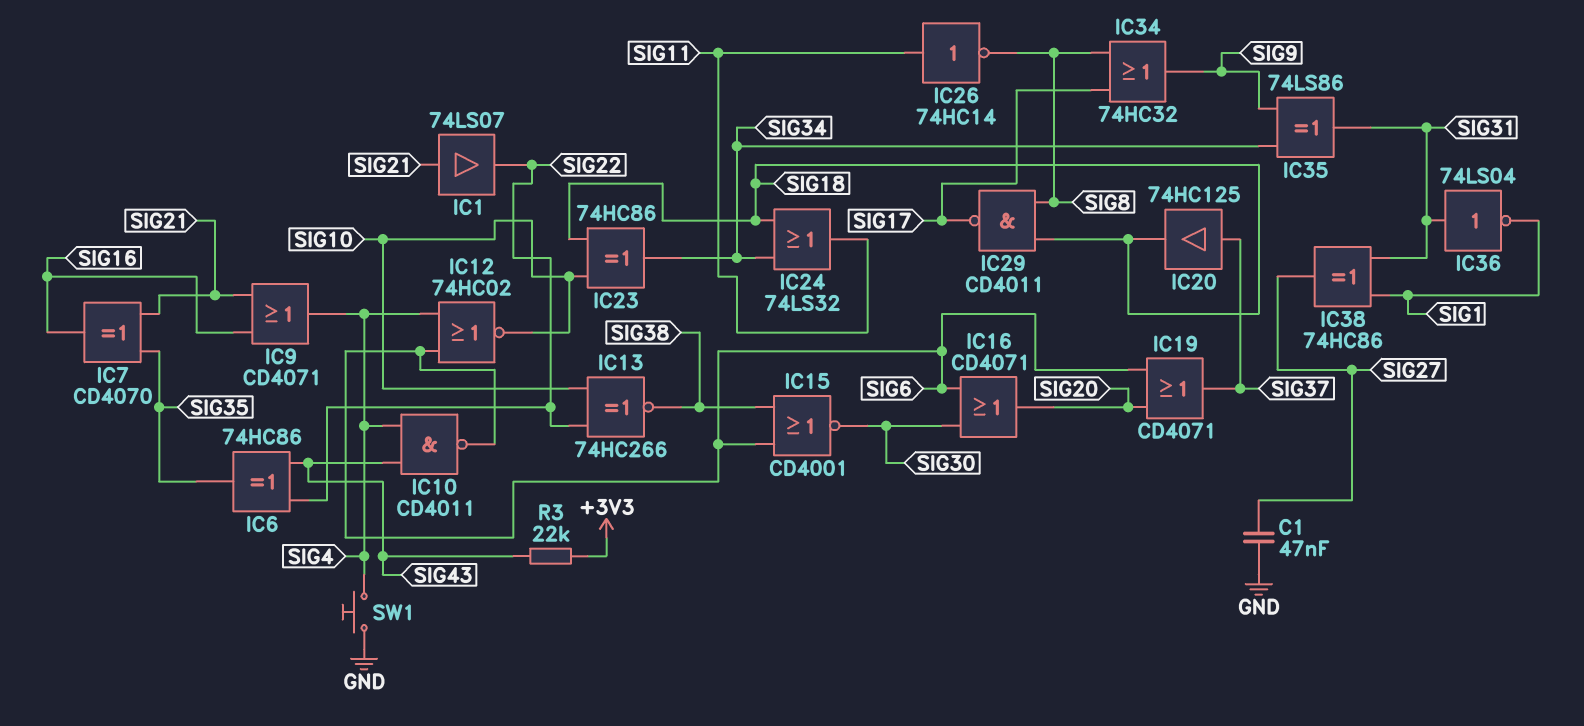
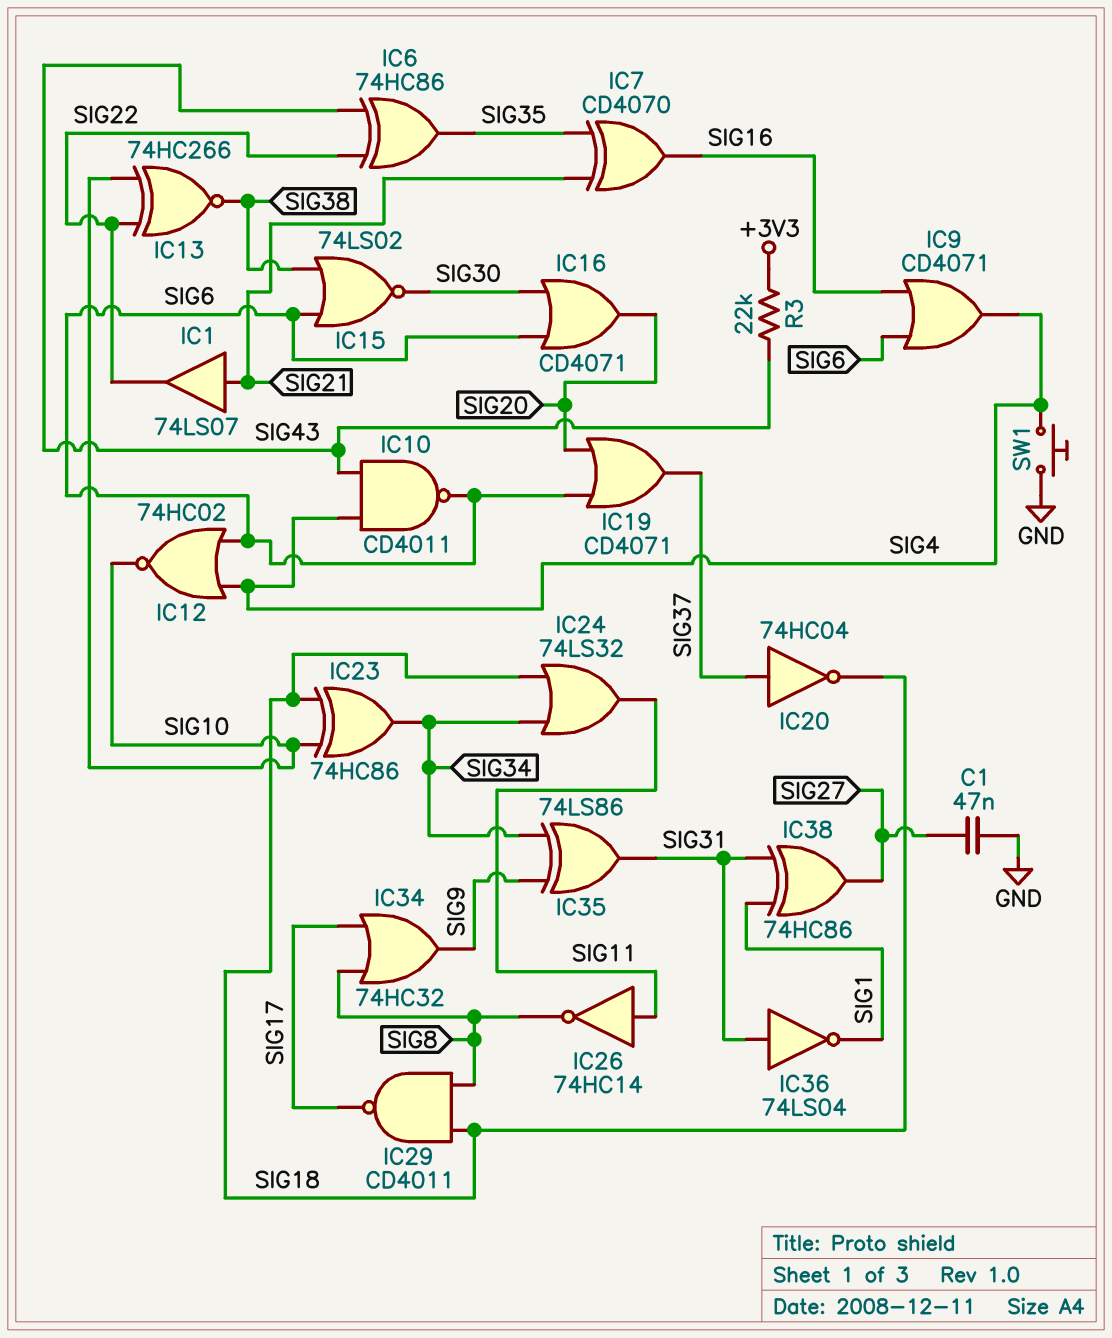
IC9: OR CD4071 (in SIG16, in SIG21, out SIG4) -> OR CD4071 (in SIG6, in SIG16, out SIG4)
IC15: NOR CD4001 (in SIG6, in SIG38, out SIG30) -> NOR 74LS02 (in SIG6, in SIG38, out SIG30)
IC20: buffer 74HC125 (in SIG37, out SIG18) -> NOT 74HC04 (in SIG37, out SIG18)

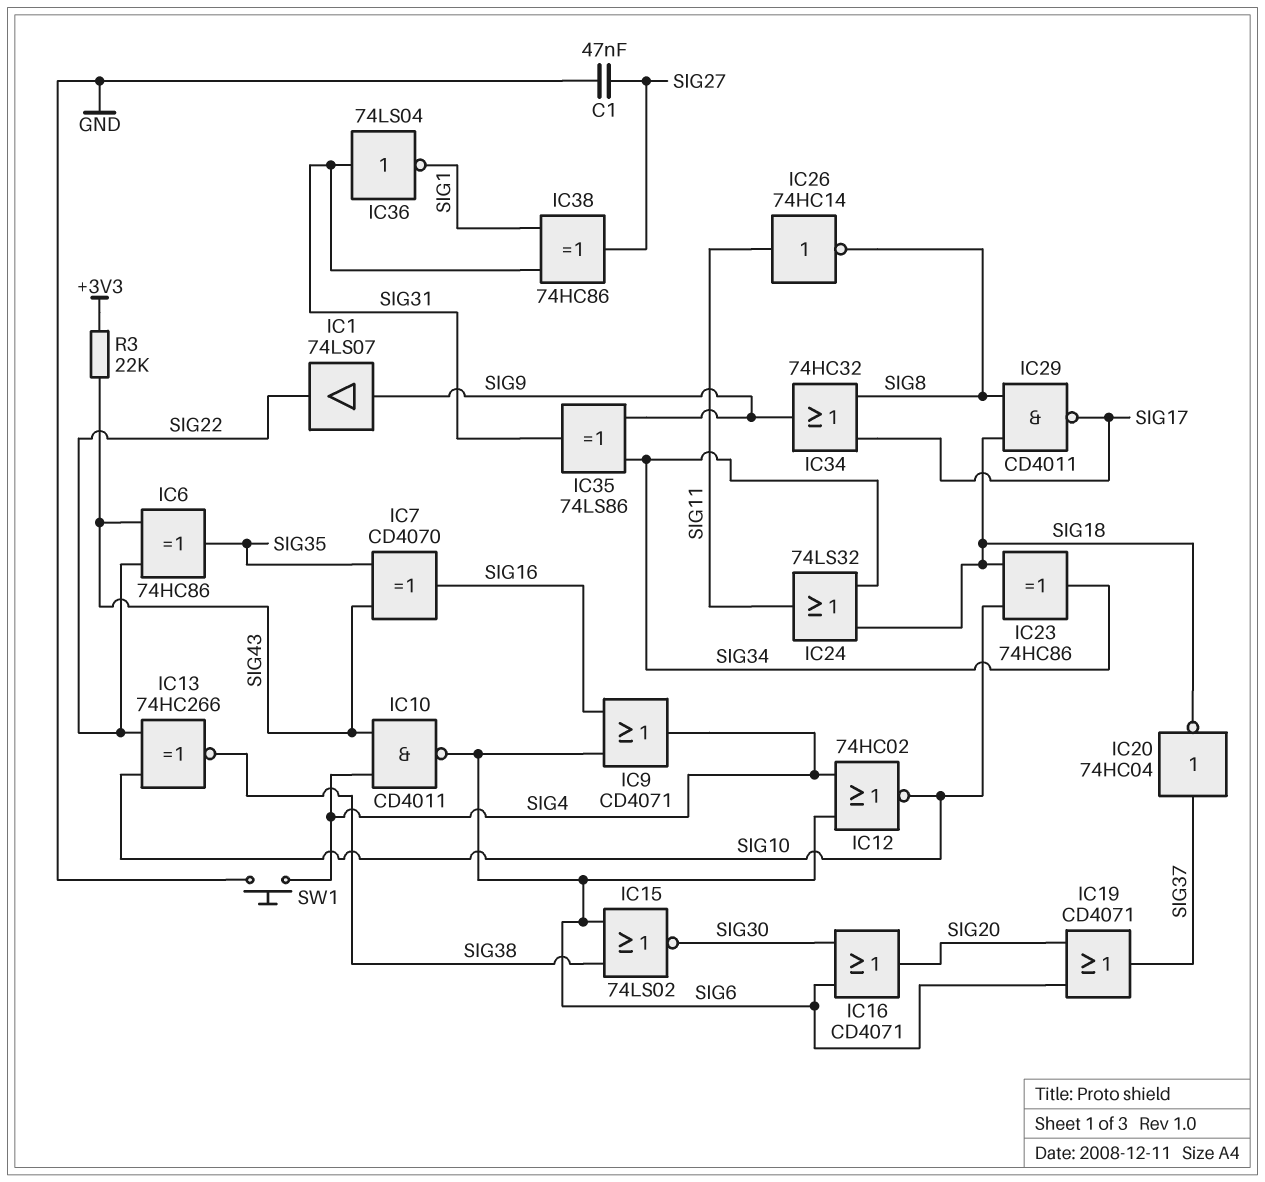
IC1: buffer 74LS07 (in SIG21, out SIG22) -> buffer 74LS07 (in SIG9, out SIG22)
IC7: XOR CD4070 (in SIG21, in SIG35, out SIG16) -> XOR CD4070 (in SIG35, in SIG43, out SIG16)

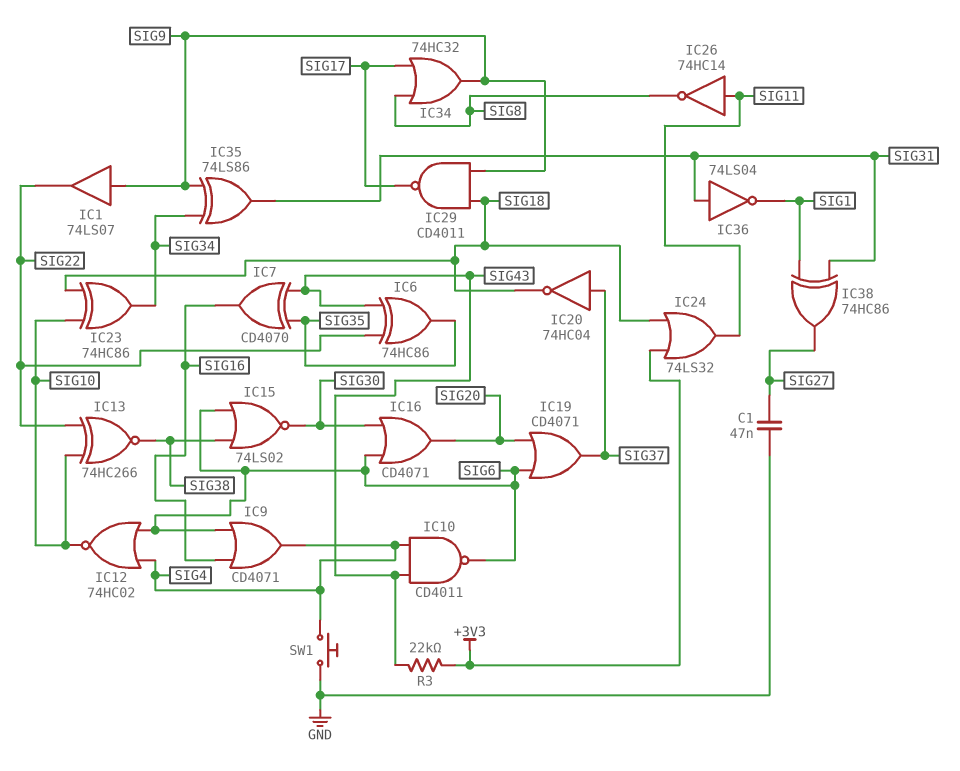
IC24: OR 74LS32 (in SIG18, in SIG34, out SIG11) -> OR 74LS32 (in +3V3, in SIG18, out SIG11)
IC29: NAND CD4011 (in SIG8, in SIG18, out SIG17) -> NAND CD4011 (in SIG9, in SIG18, out SIG17)

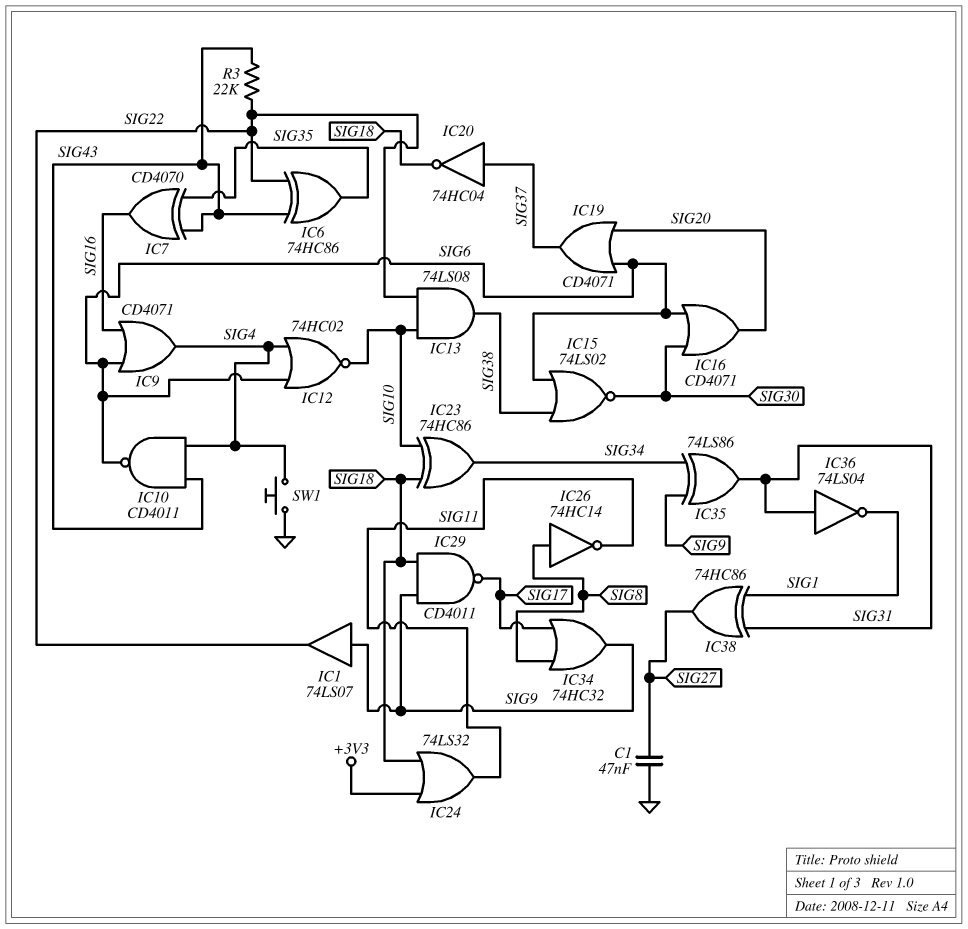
IC13: XNOR 74HC266 (in SIG10, in SIG22, out SIG38) -> AND 74LS08 (in SIG10, in SIG22, out SIG38)
IC26: NOT 74HC14 (in SIG11, out SIG8) -> NOT 74HC14 (in SIG8, out SIG11)
R3: 22k (+3V3, SIG43) -> 22k (SIG22, SIG43)

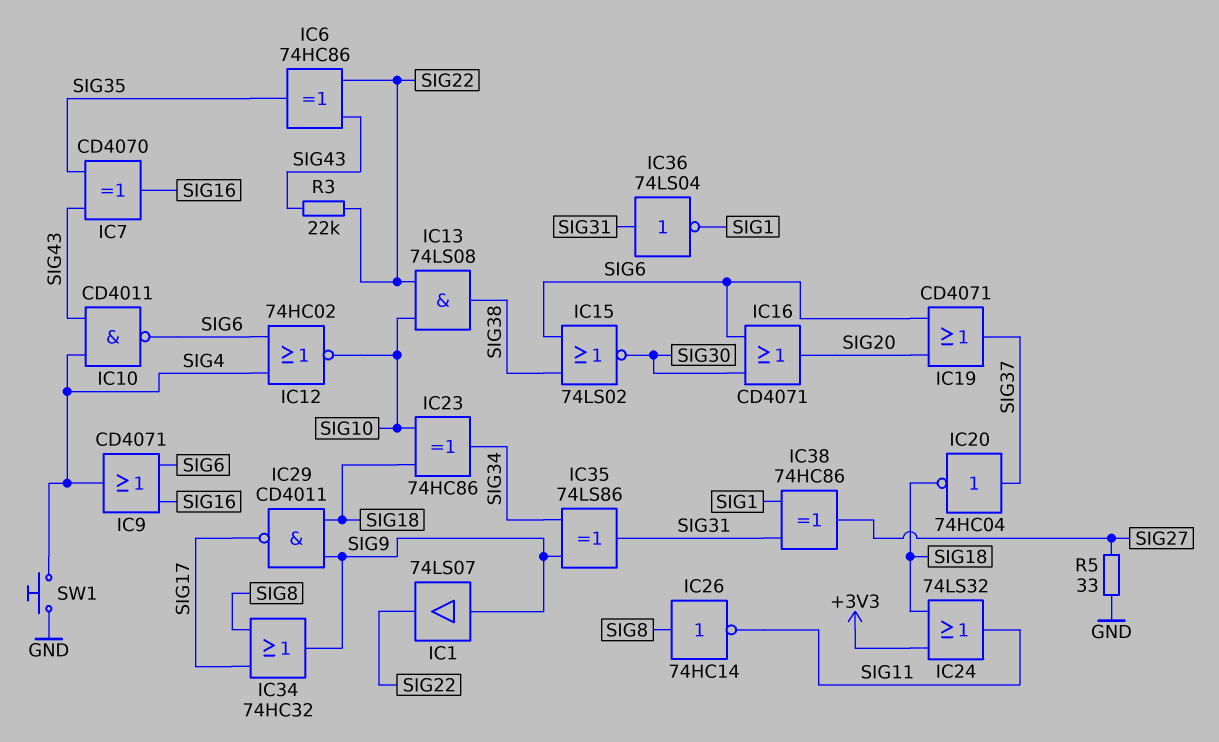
C1: 47nF (GND, SIG27) -> none
R5: none -> 33 (GND, SIG27)

